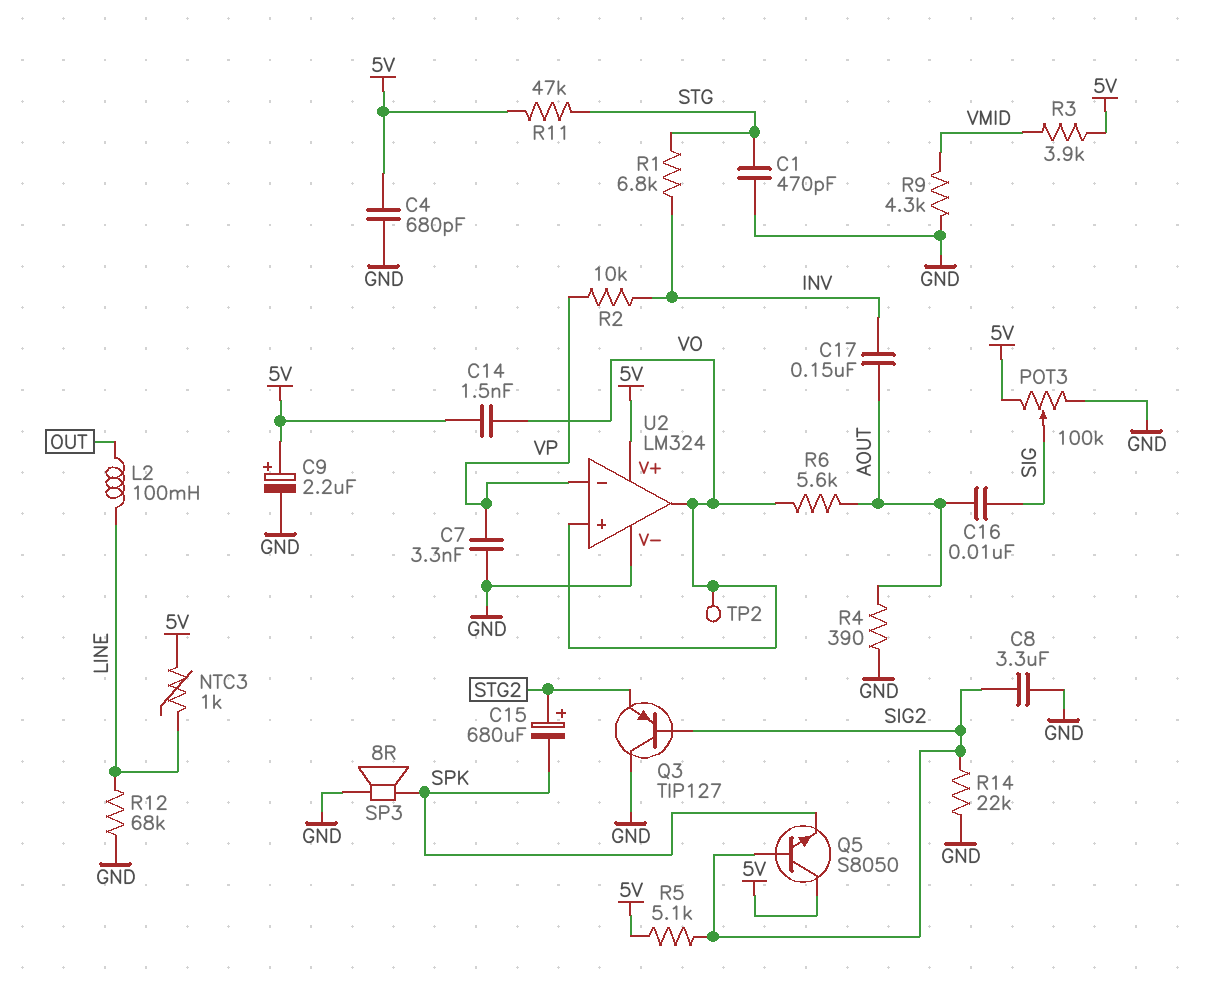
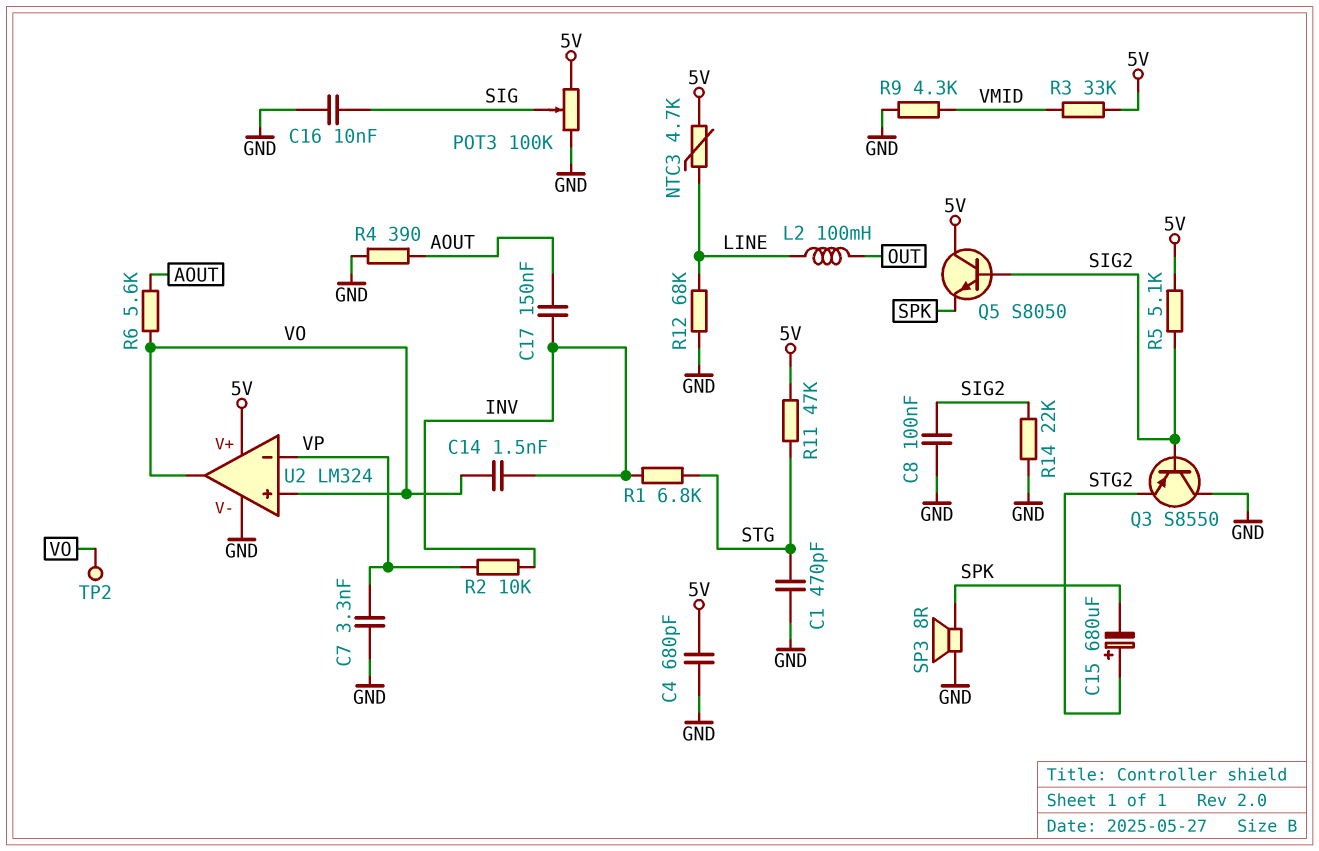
C8: 3.3uF (GND, SIG2) -> 100nF (GND, SIG2)
C9: 2.2uF (plus 5V, minus GND) -> none
C14: 1.5nF (5V, VO) -> 1.5nF (INV, VO)
C16: 10nF (AOUT, SIG) -> 10nF (GND, SIG)
NTC3: 1k (5V, LINE) -> 4.7k (5V, LINE)
Q3: PNP TIP127 (B SIG2, C GND, E STG2) -> PNP S8550 (B SIG2, C GND, E STG2)
R3: 3.9k (5V, VMID) -> 33k (5V, VMID)

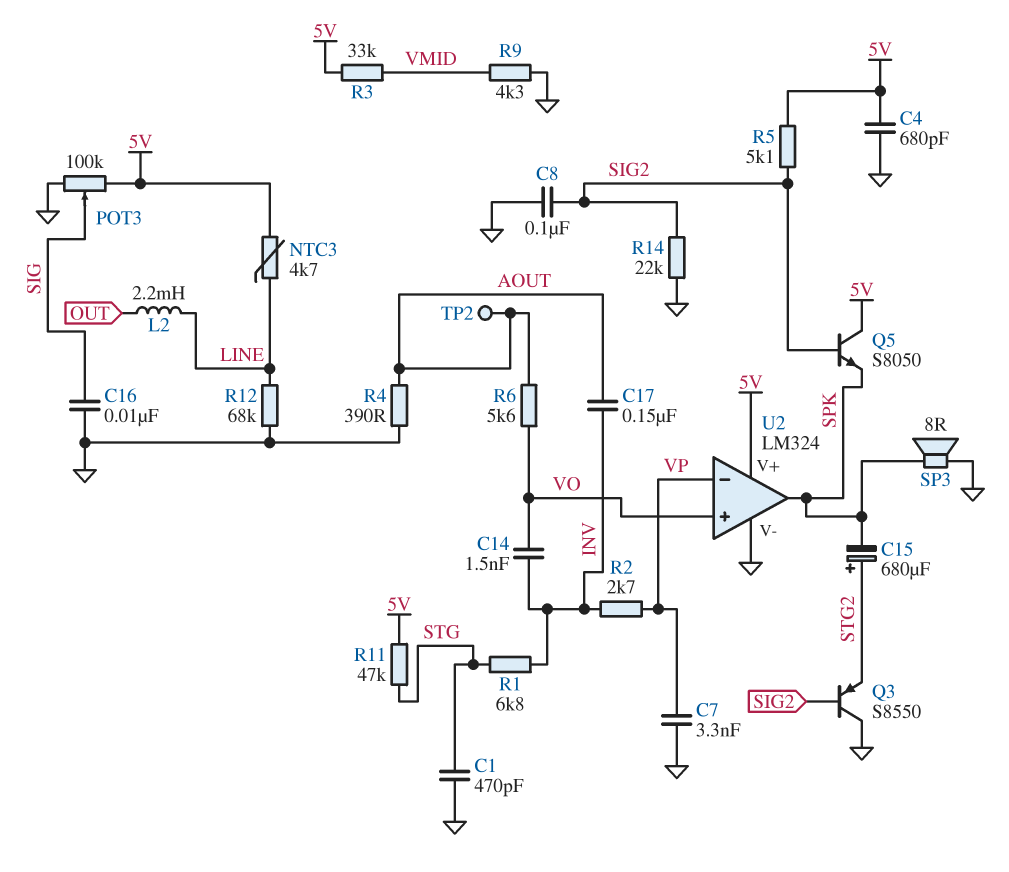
L2: 100mH (LINE, OUT) -> 2.2mH (LINE, OUT)
R2: 10k (INV, VP) -> 2.7k (INV, VP)
TP2: test point (VO) -> test point (AOUT)
U2 pin out: VO -> SPK

